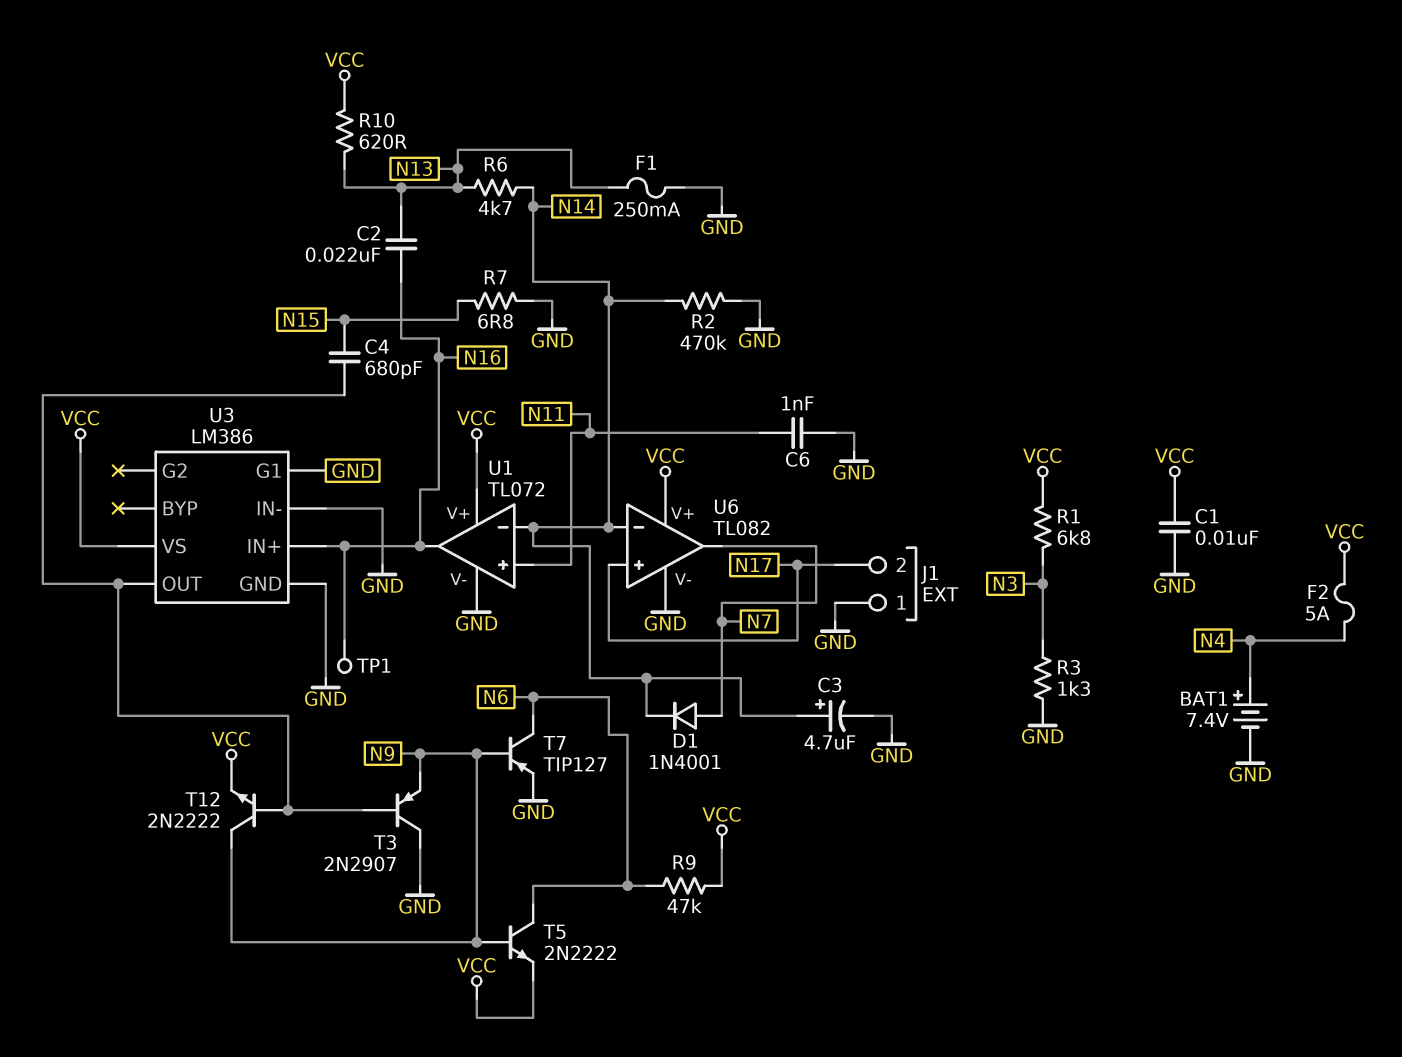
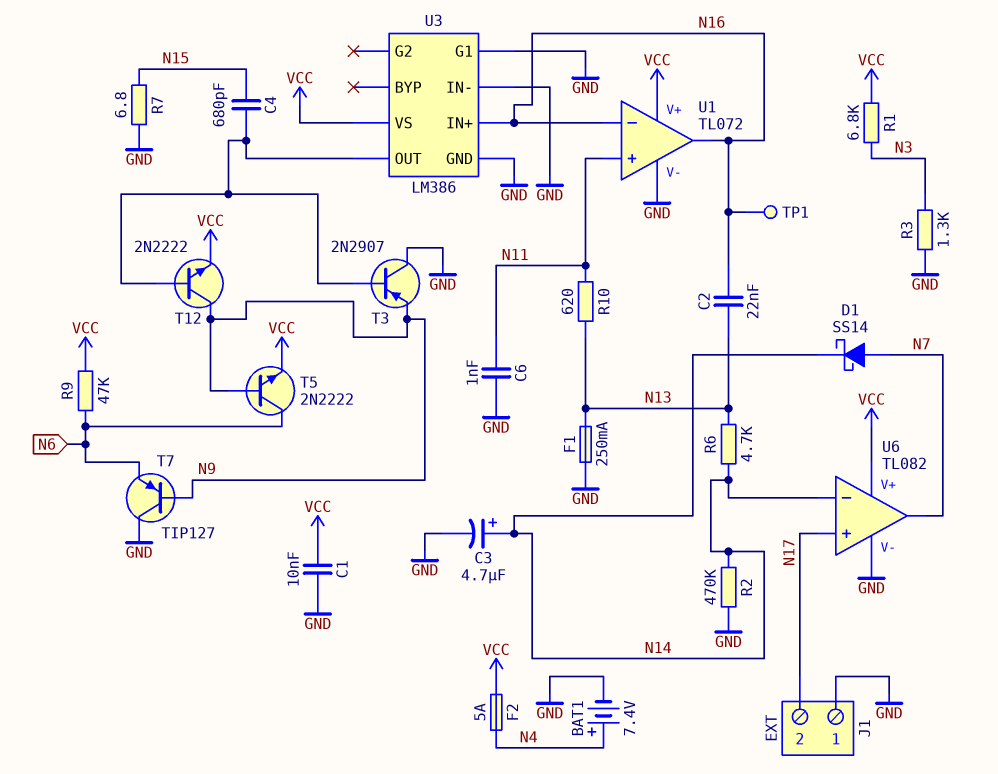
D1: diode 1N4001 (A N7, K N14) -> schottky SS14 (A N7, K N14)
R10: 620 (N13, VCC) -> 620 (N11, N13)
T7: PNP TIP127 (B N9, C N6, E GND) -> PNP TIP127 (B N9, C GND, E N6)
U1 pin in-: N14 -> N16

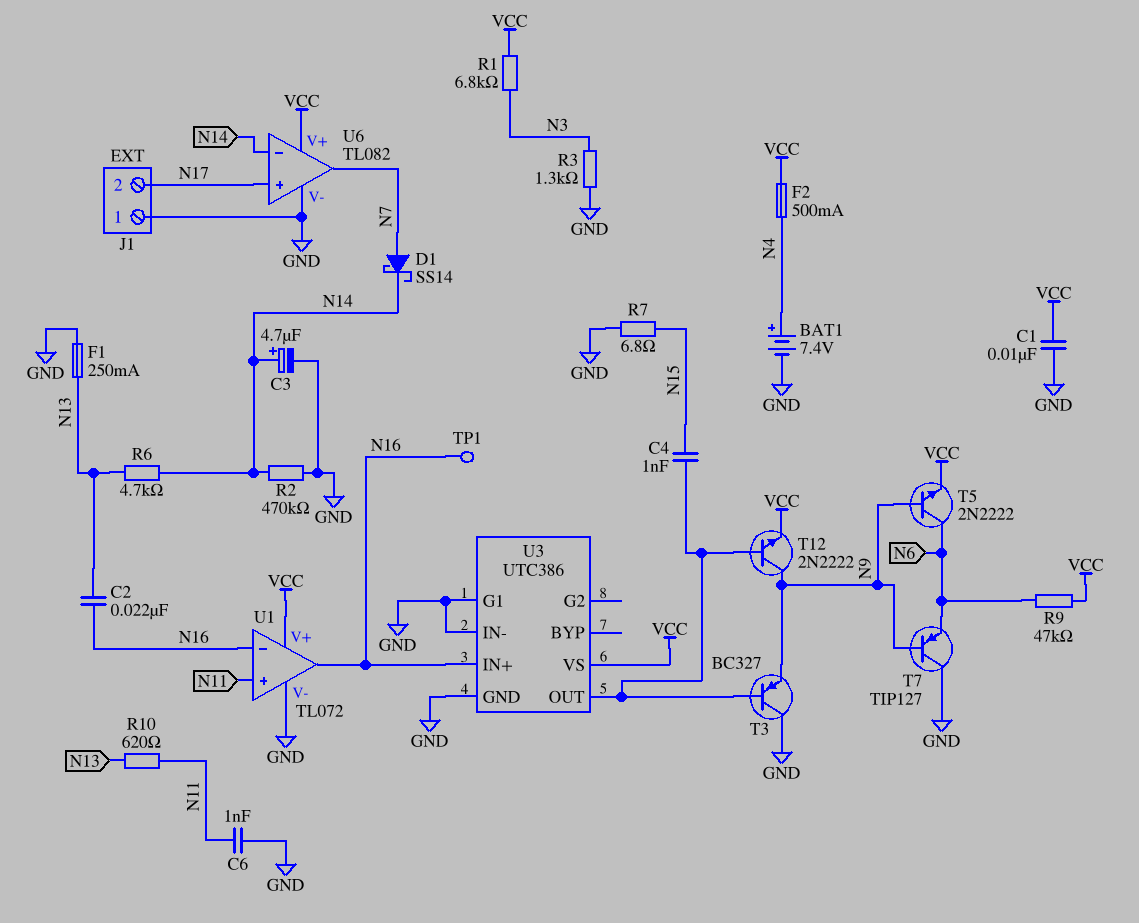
C4: 680pF (N15, U3/OUT) -> 1nF (N15, U3/OUT)
F2: 5A (N4, VCC) -> 500mA (N4, VCC)
T3: PNP 2N2907 (B U3/OUT, C GND, E N9) -> PNP BC327 (B U3/OUT, C GND, E N9)
U3: LM386 -> UTC386

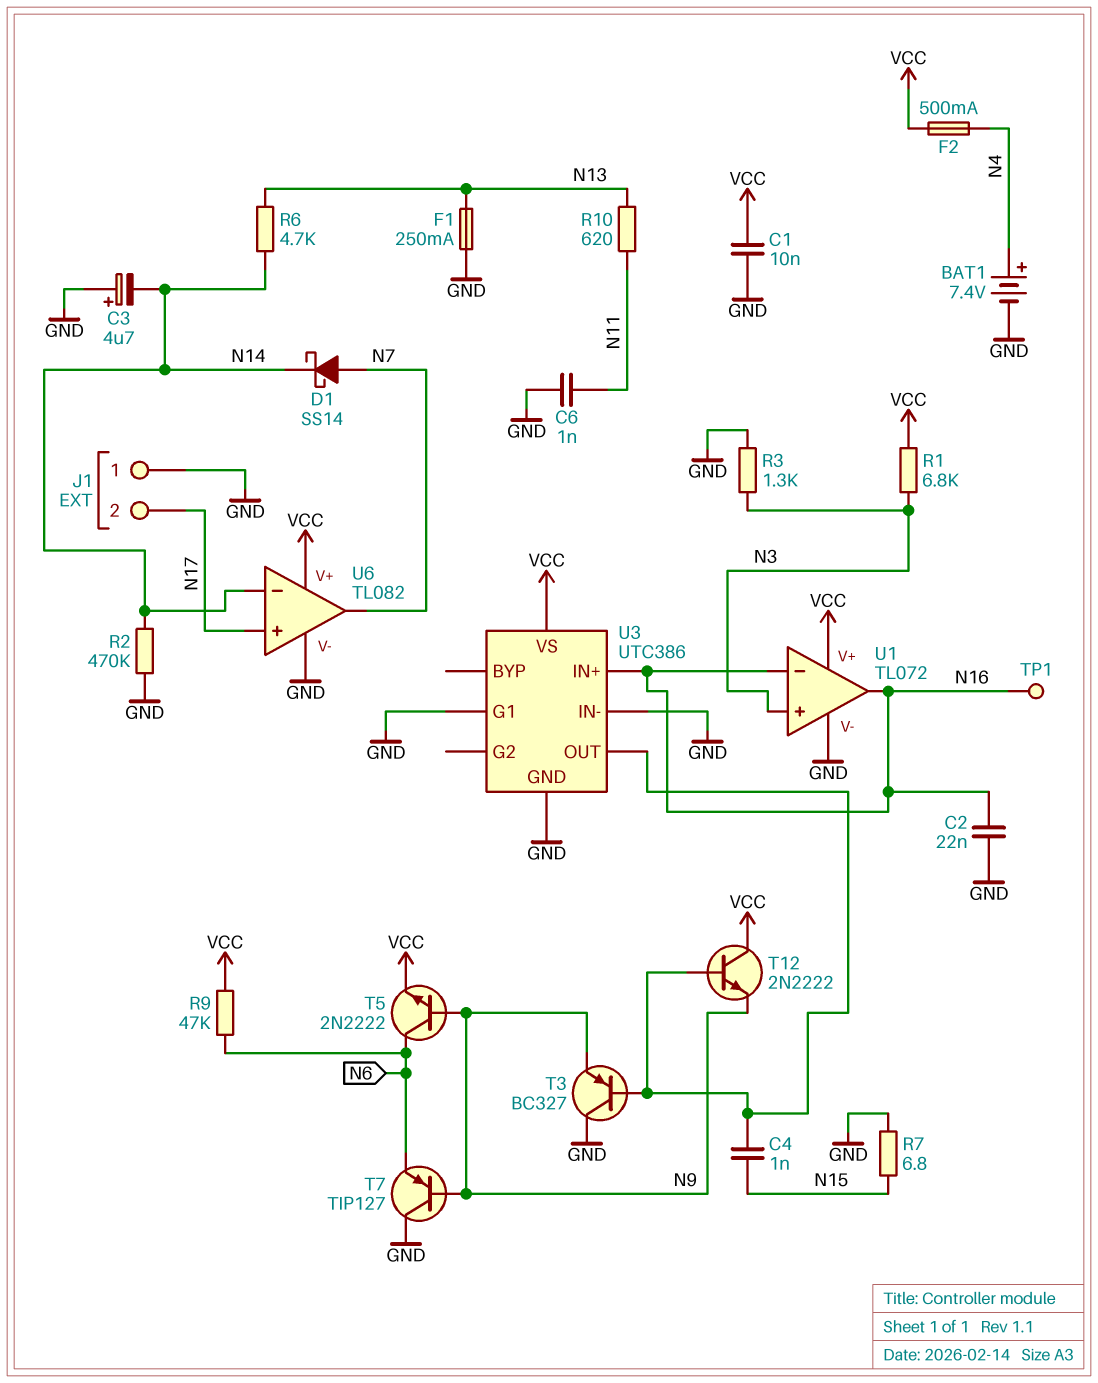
C2: 22nF (N13, N16) -> 22nF (GND, N16)
C3: 4.7uF (plus N14, minus GND) -> 4.7uF (plus GND, minus N14)
T12: NPN 2N2222 (B U3/OUT, C N9, E VCC) -> NPN 2N2222 (B U3/OUT, C VCC, E N9)
U1 pin in+: N11 -> N3

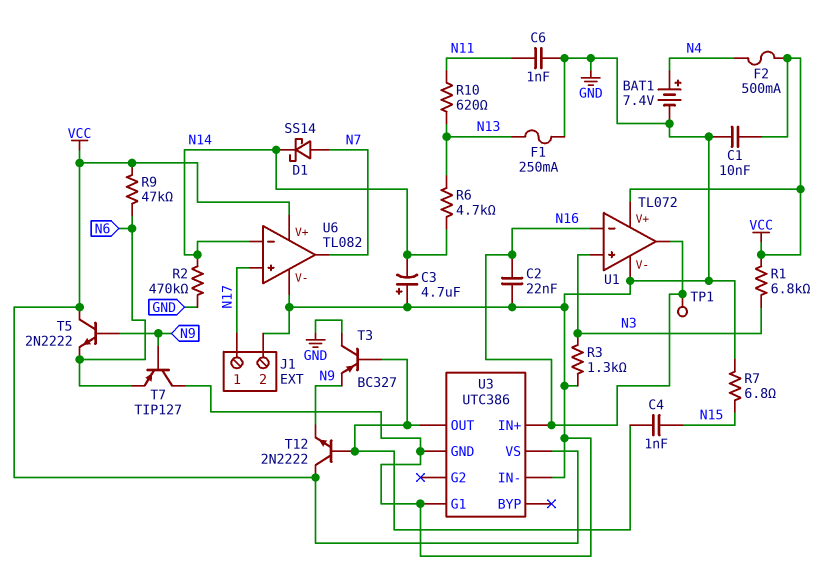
J1 pin 1: GND -> N17
J1 pin 2: N17 -> GND
T5: NPN 2N2222 (B N9, C N6, E VCC) -> NPN 2N2222 (B N9, C VCC, E N6)

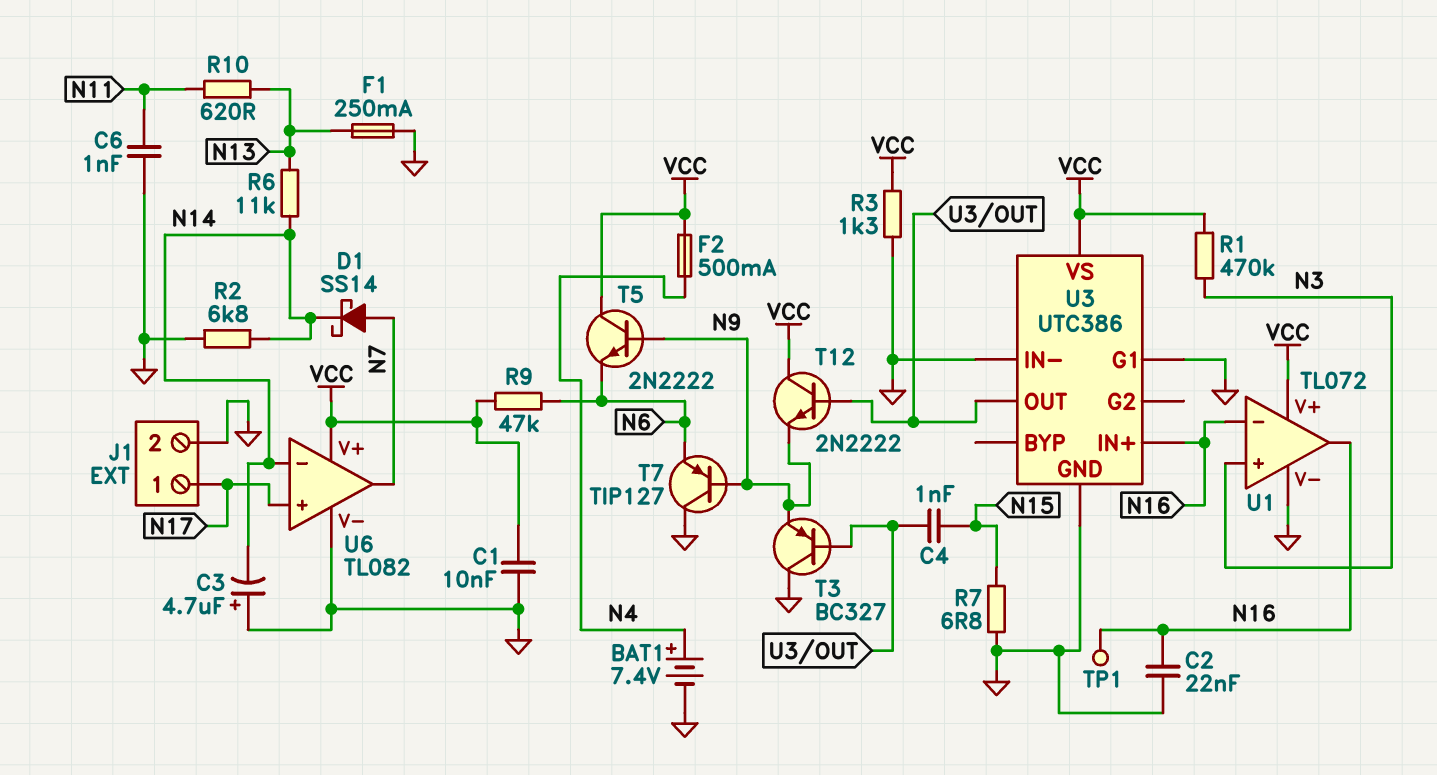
R1: 6.8k (N3, VCC) -> 470k (N3, VCC)
R2: 470k (GND, N14) -> 6.8k (GND, N14)
R3: 1.3k (GND, N3) -> 1.3k (GND, VCC)
R6: 4.7k (N13, N14) -> 11k (N13, N14)

